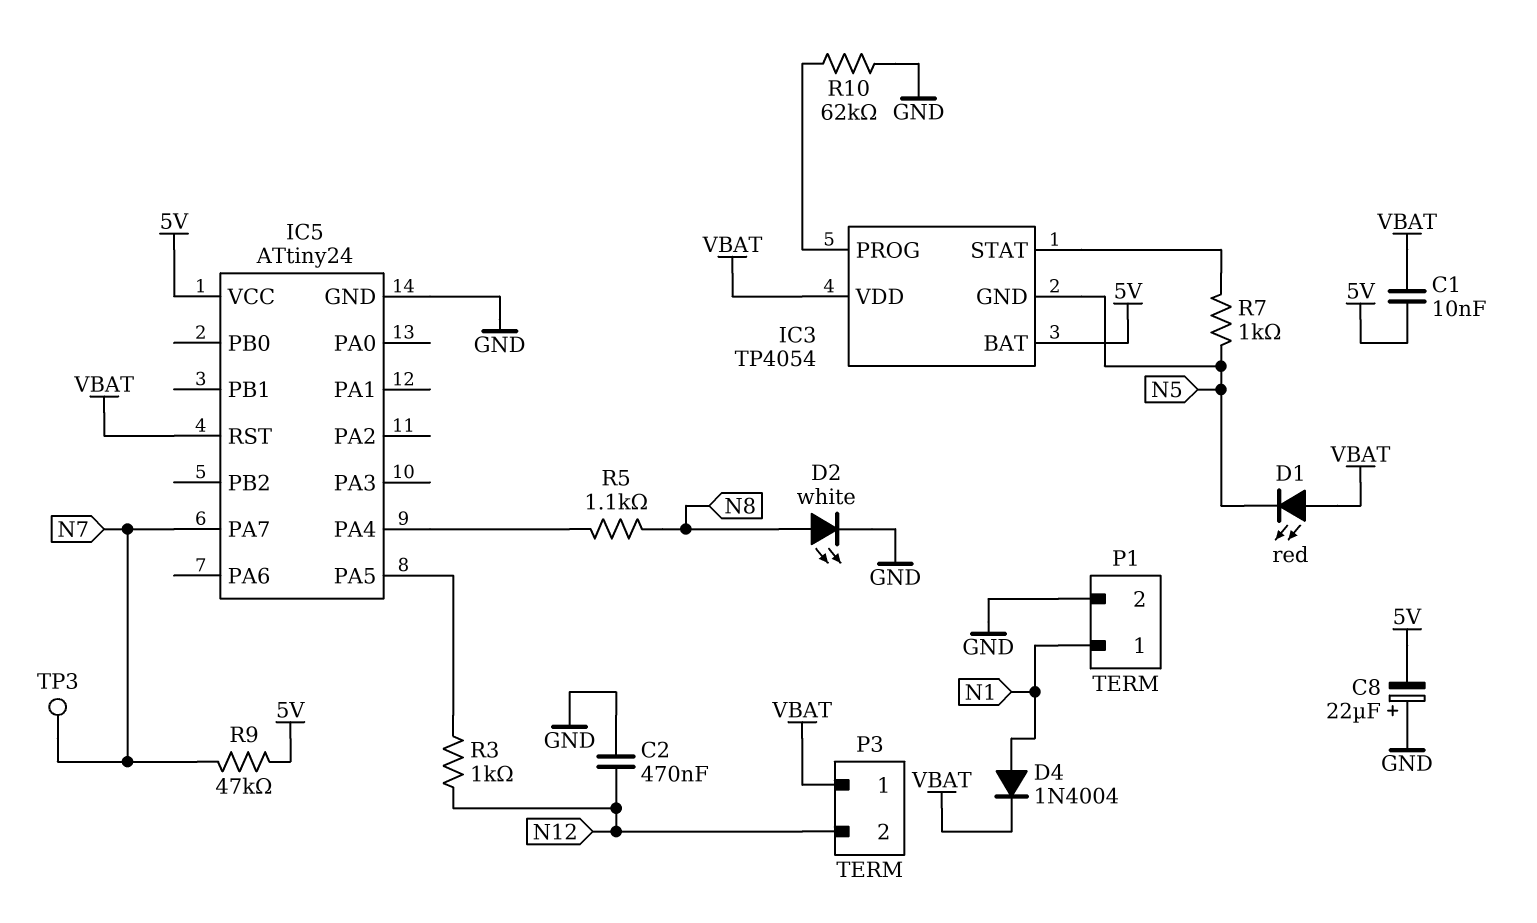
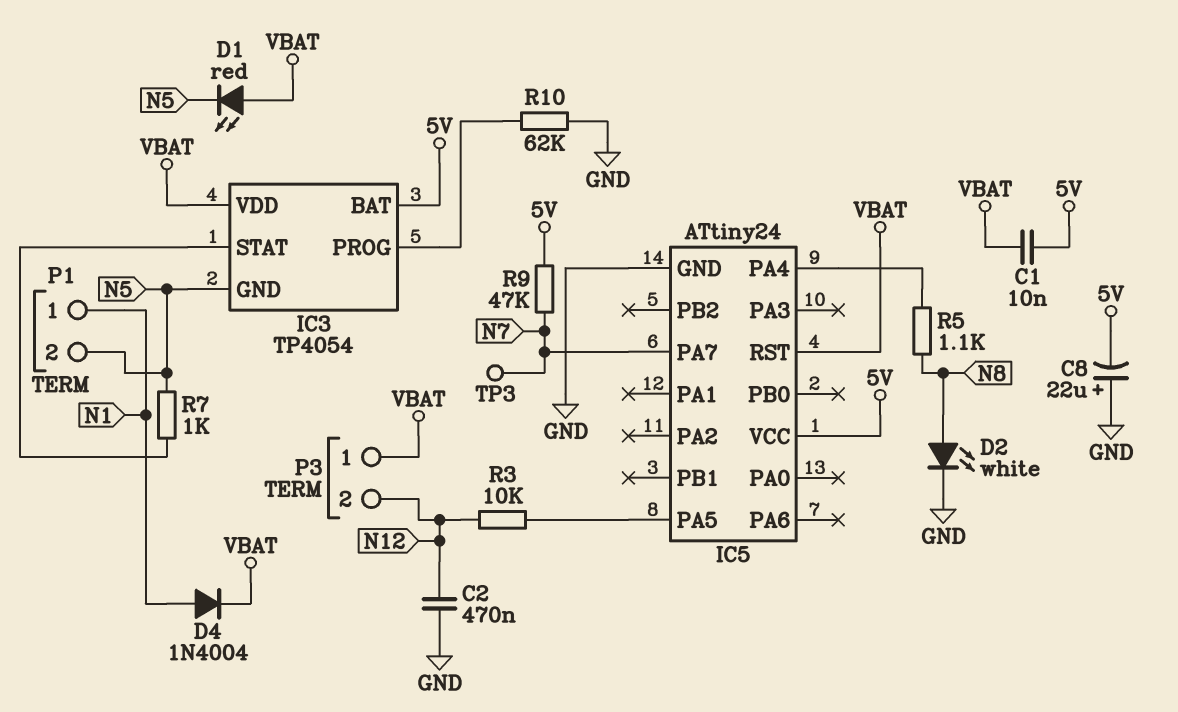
P1 pin 2: GND -> N5
R3: 1k (IC5/PA5, N12) -> 10k (IC5/PA5, N12)

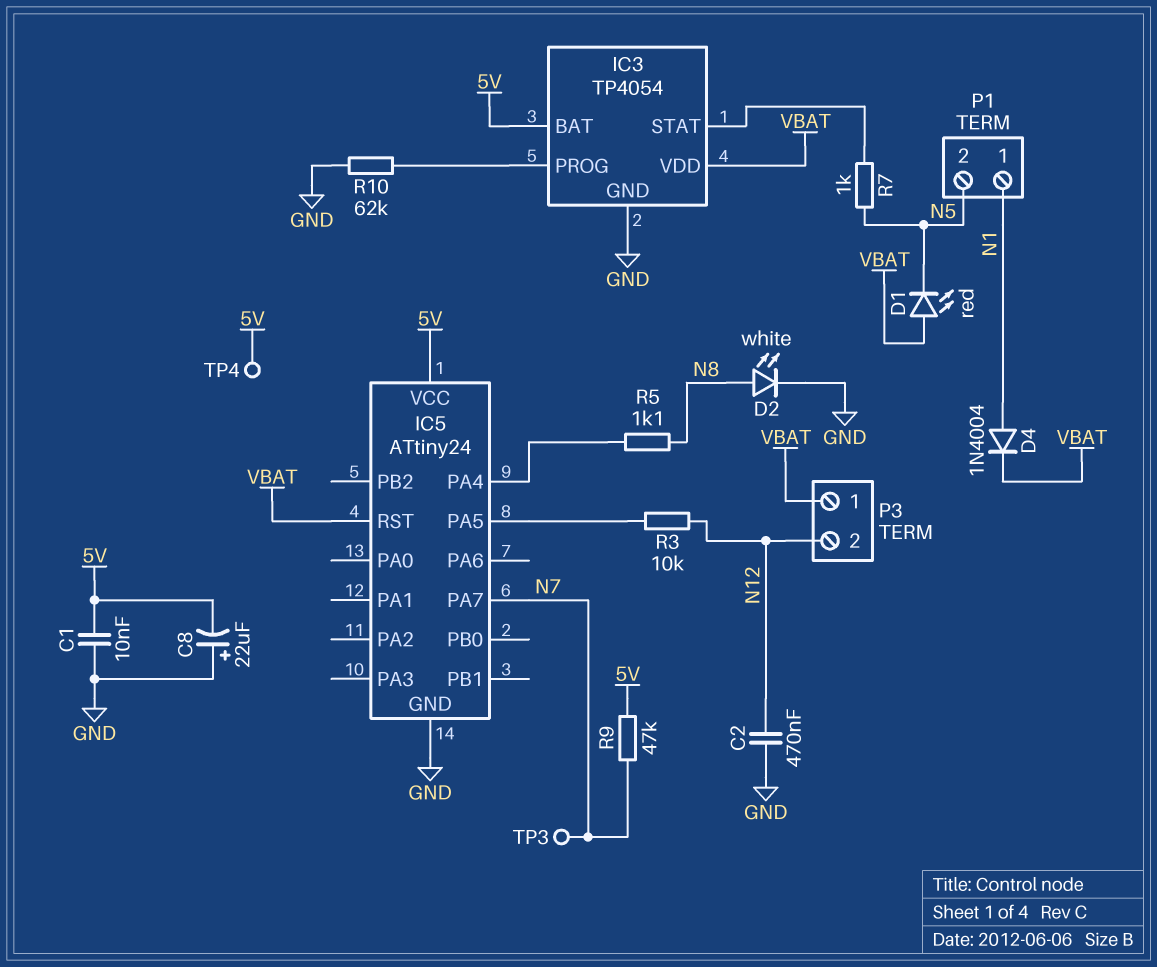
C1: 10nF (5V, VBAT) -> 10nF (5V, GND)
IC3 pin GND: N5 -> GND
TP4: none -> test point (5V)

